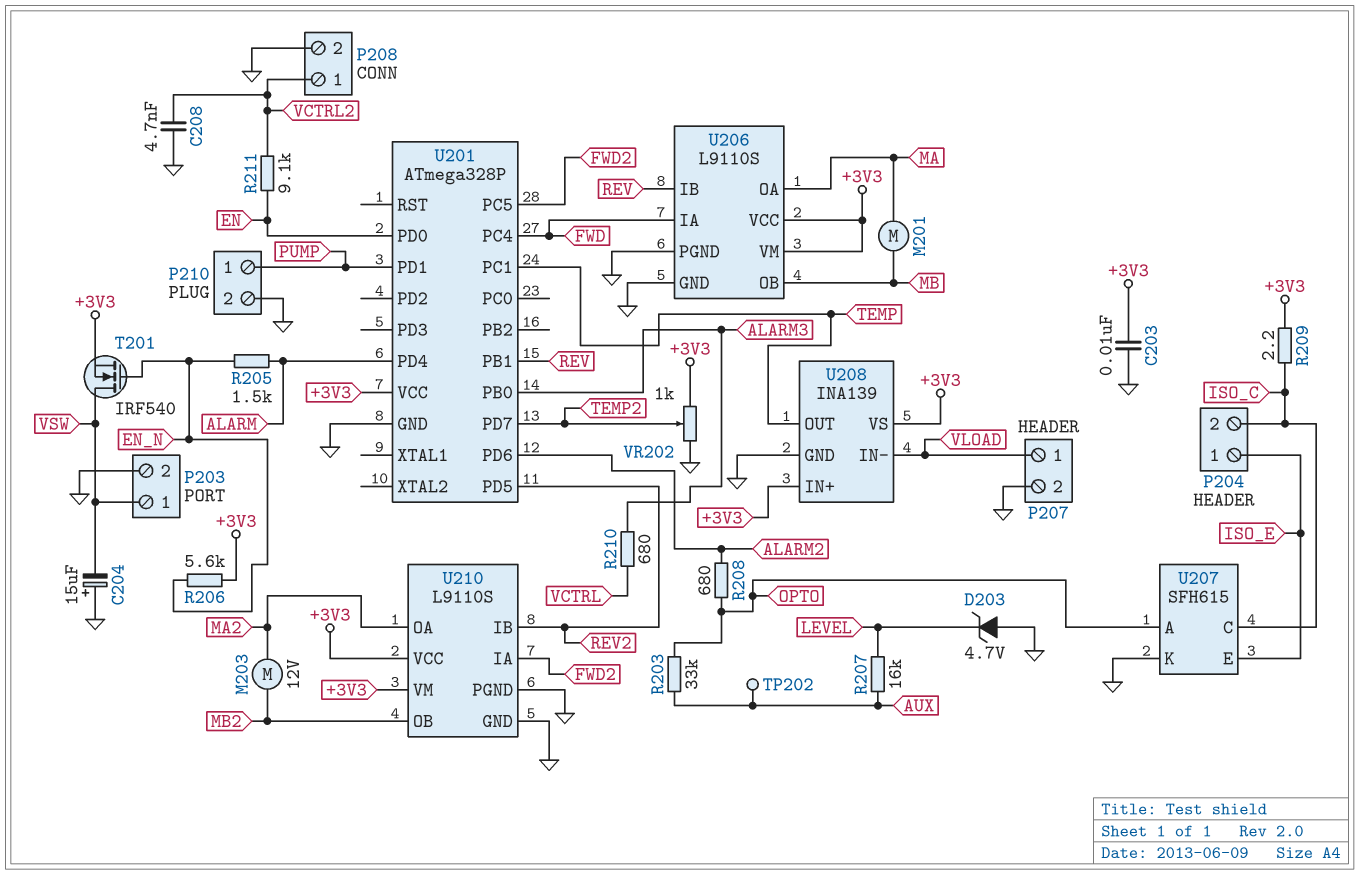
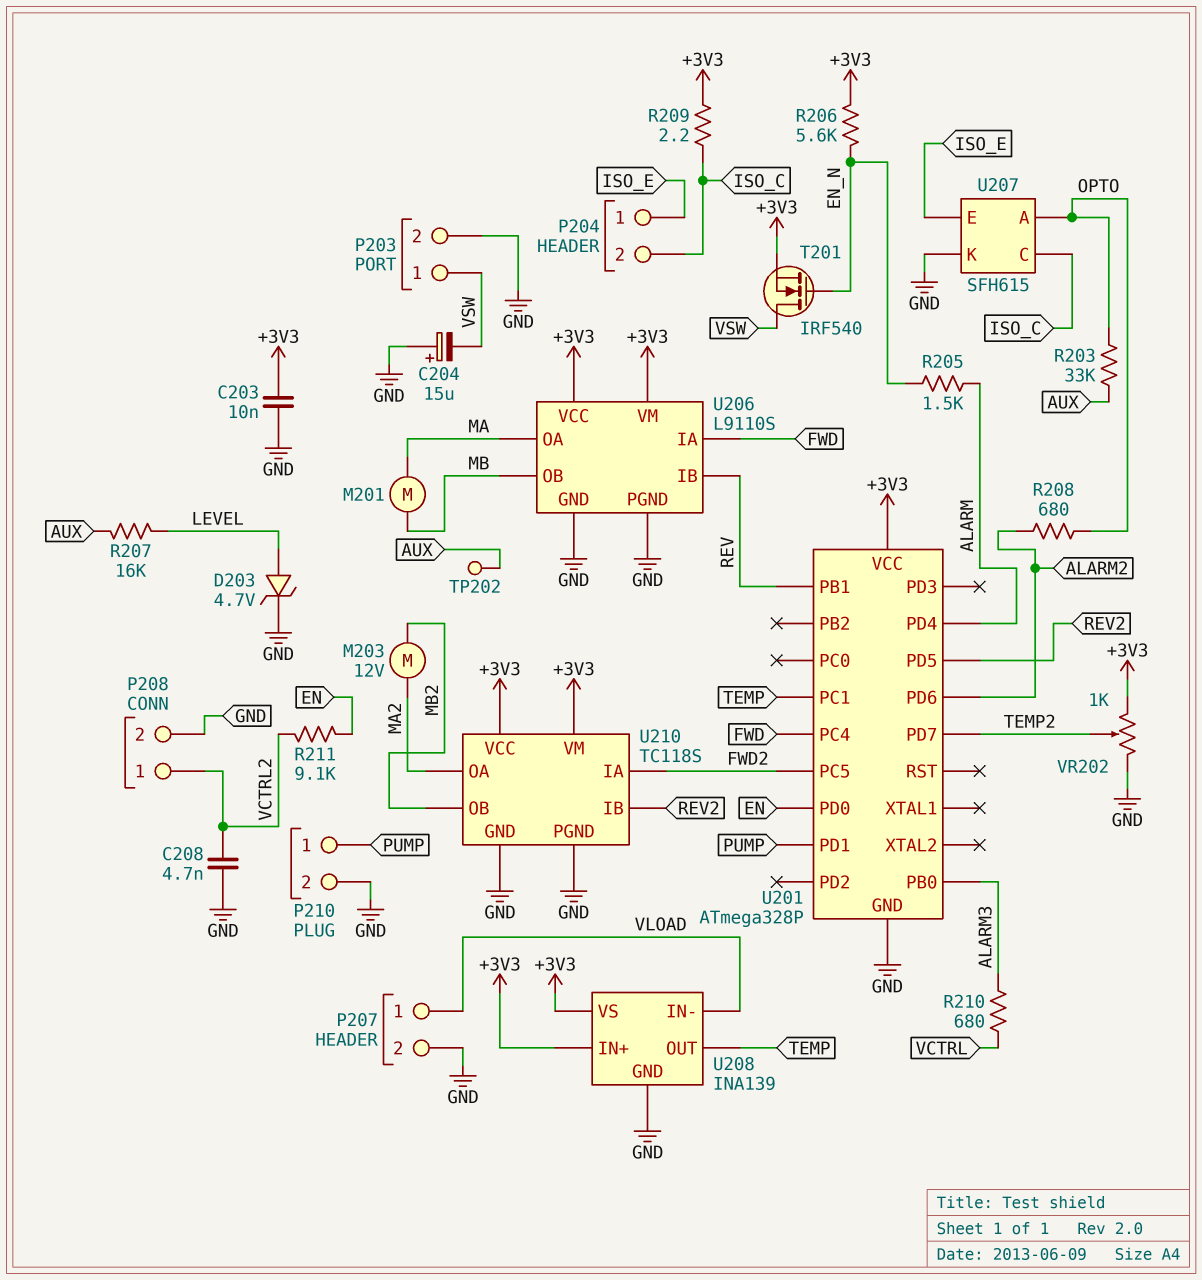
D203: zener 4.7V (A GND, K LEVEL) -> zener 4.7V (A LEVEL, K GND)
U210: L9110S -> TC118S

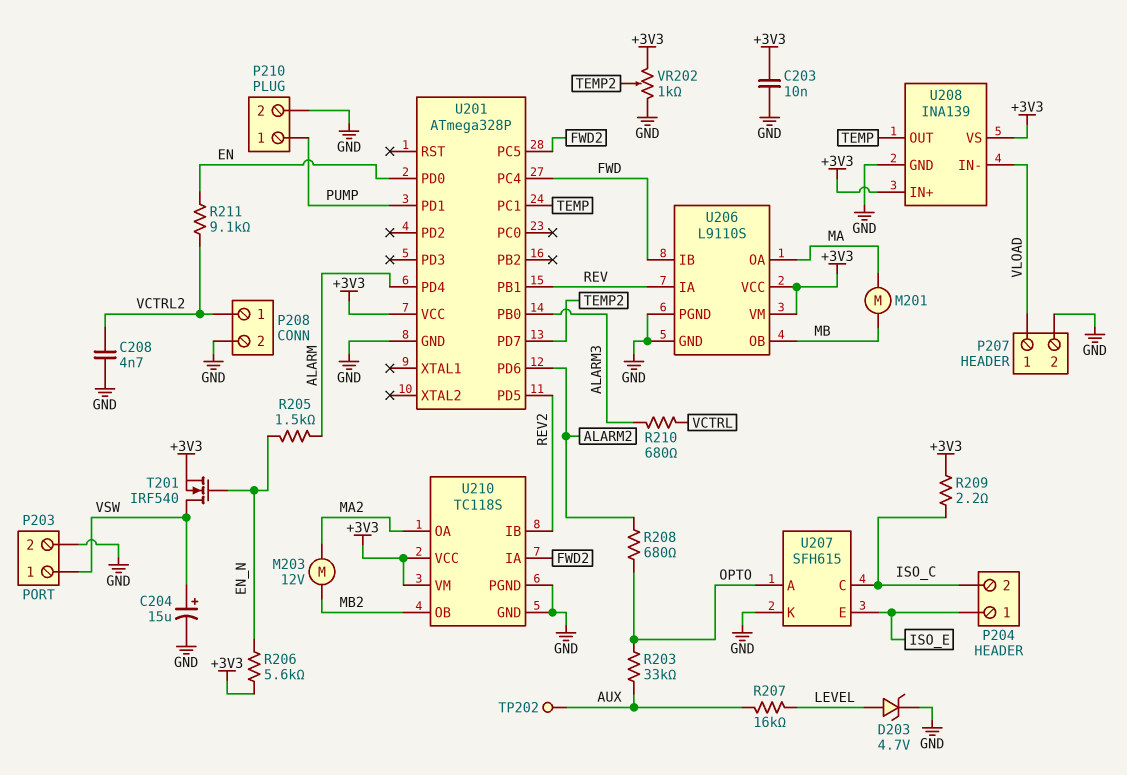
C204: 15uF (plus GND, minus VSW) -> 15uF (plus VSW, minus GND)
U206 pin IA: FWD -> REV
U206 pin IB: REV -> FWD

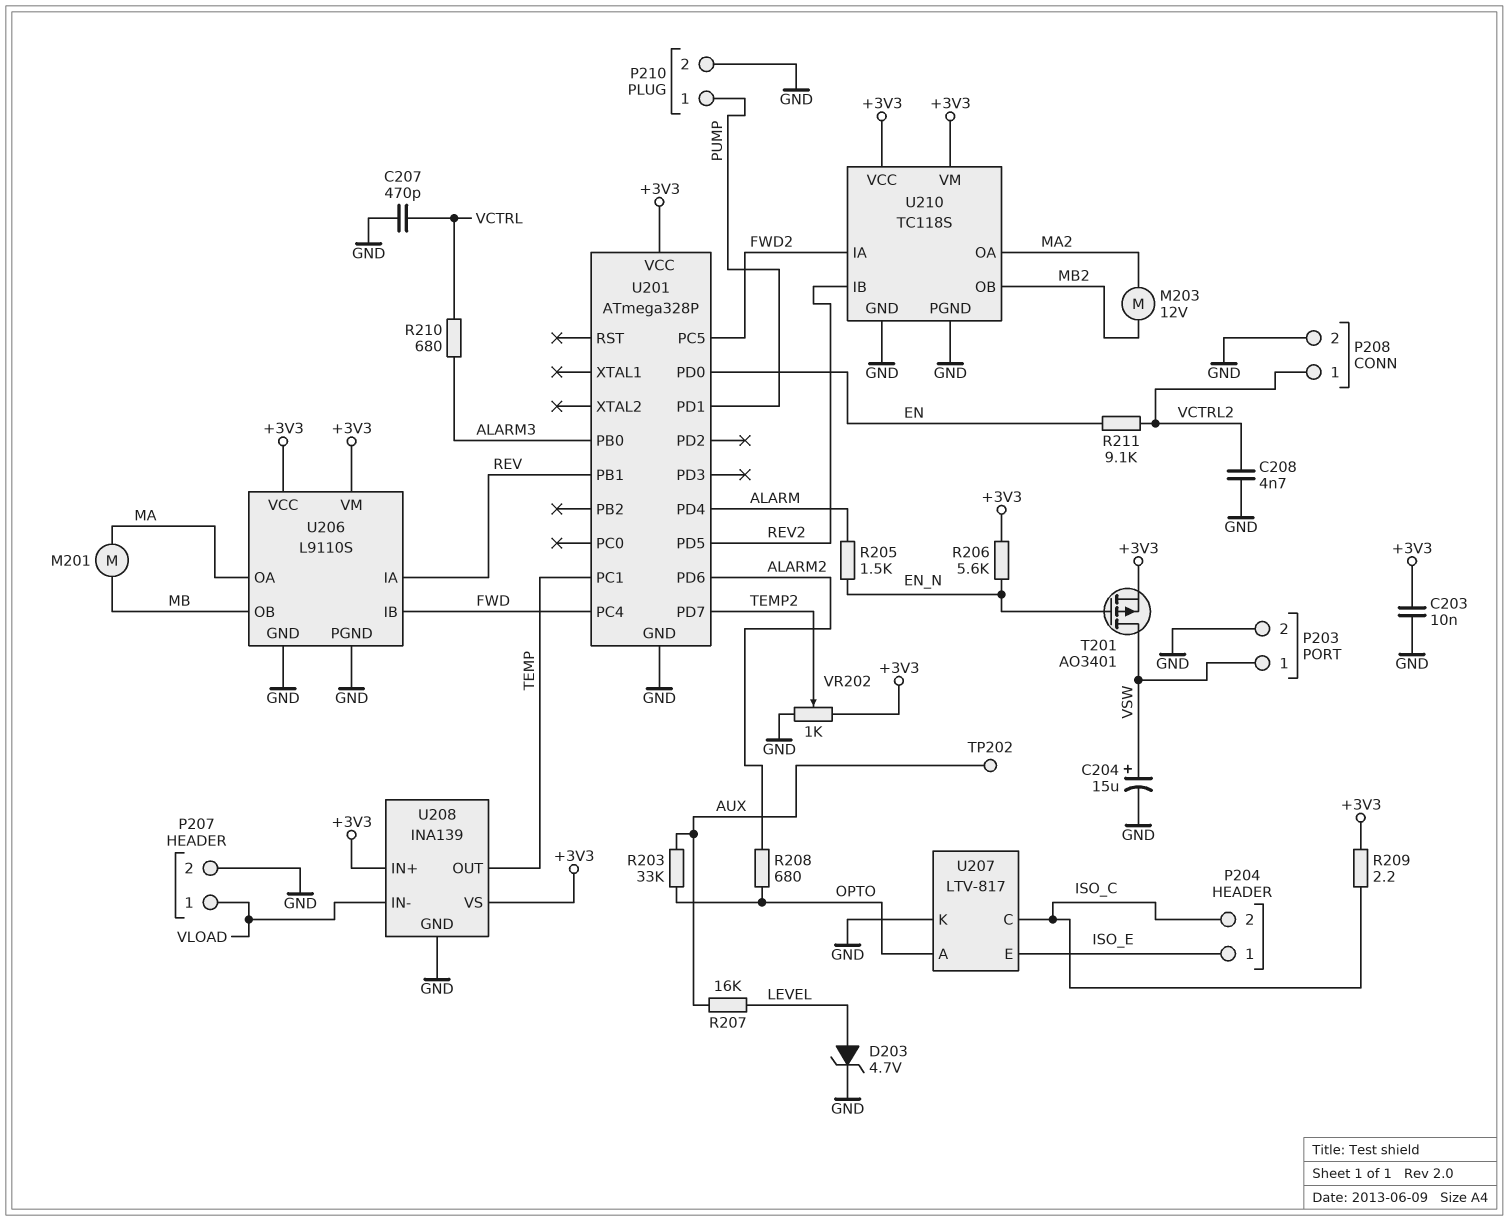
C207: none -> 470pF (GND, VCTRL)
T201: NMOS IRF540 (G EN_N, D VSW, S +3V3) -> PMOS AO3401 (G EN_N, D VSW, S +3V3)
U207: SFH615 -> LTV-817

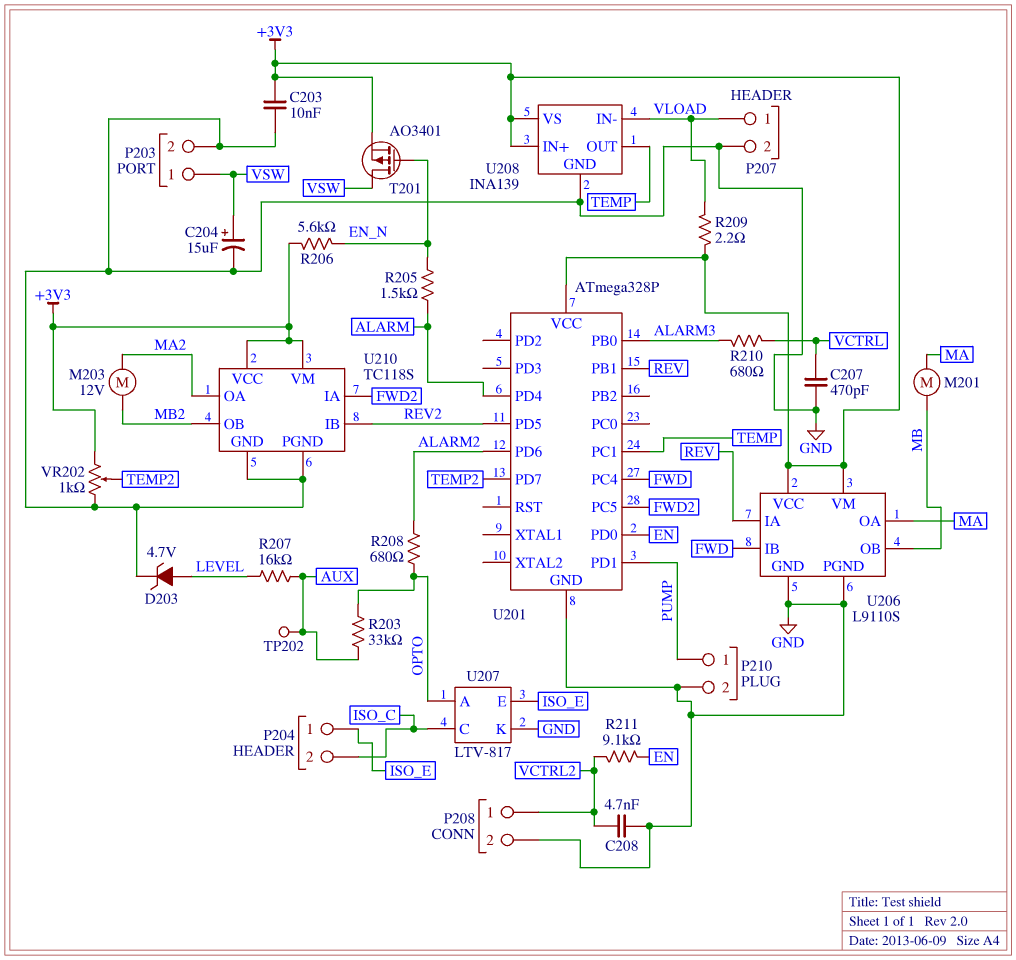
R209: 2.2 (+3V3, ISO_C) -> 2.2 (+3V3, VLOAD)

